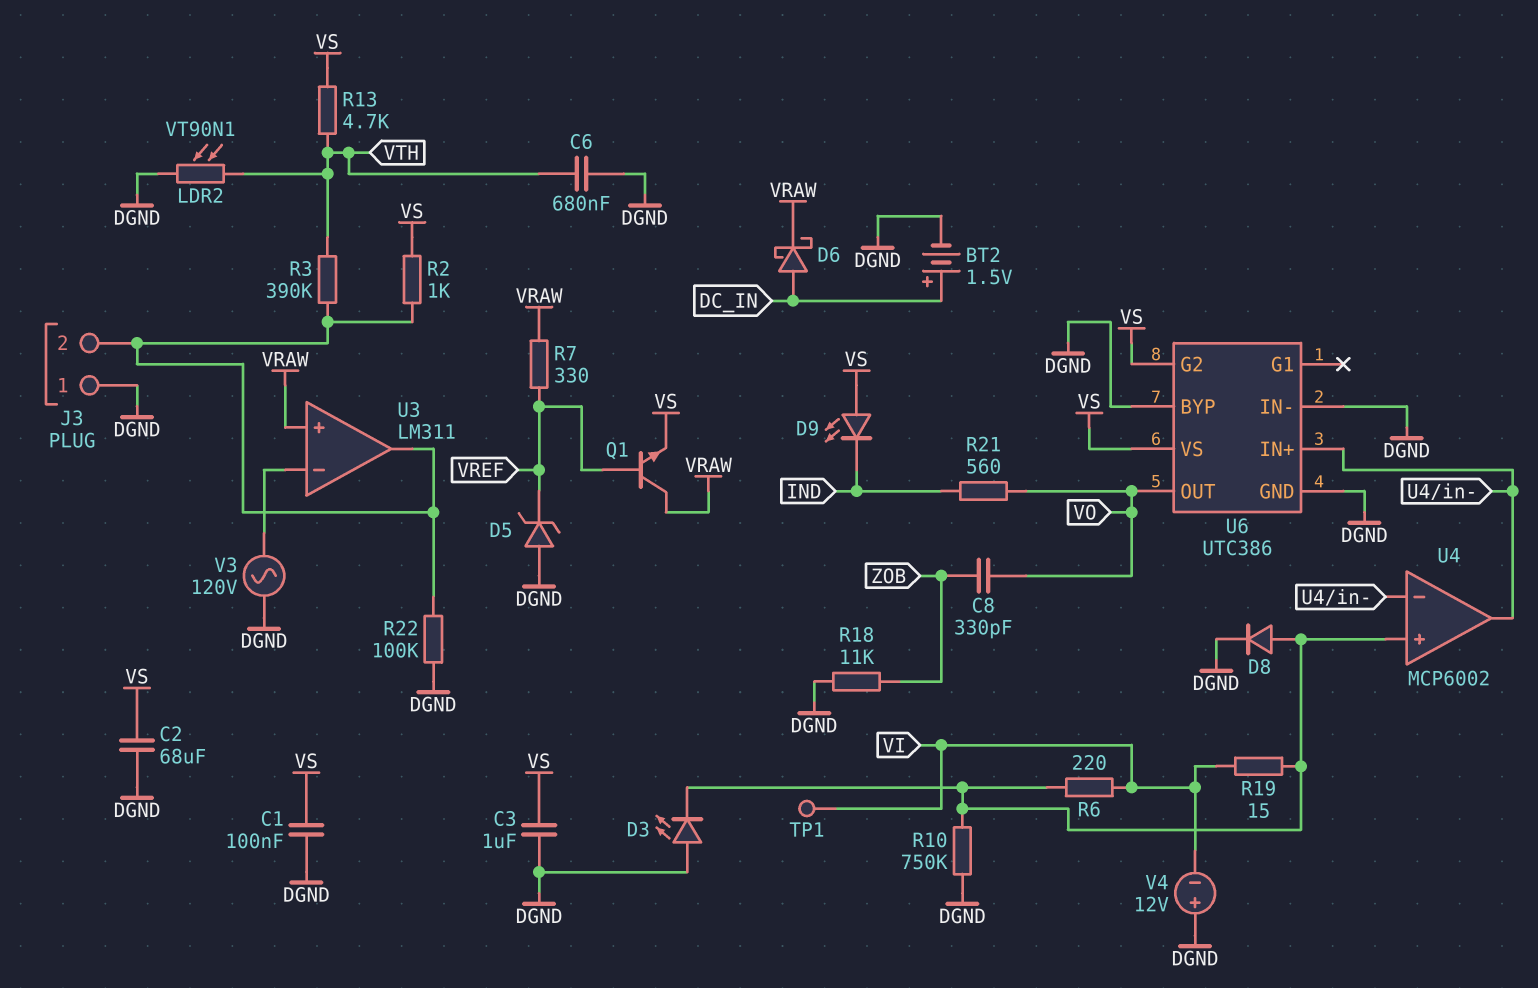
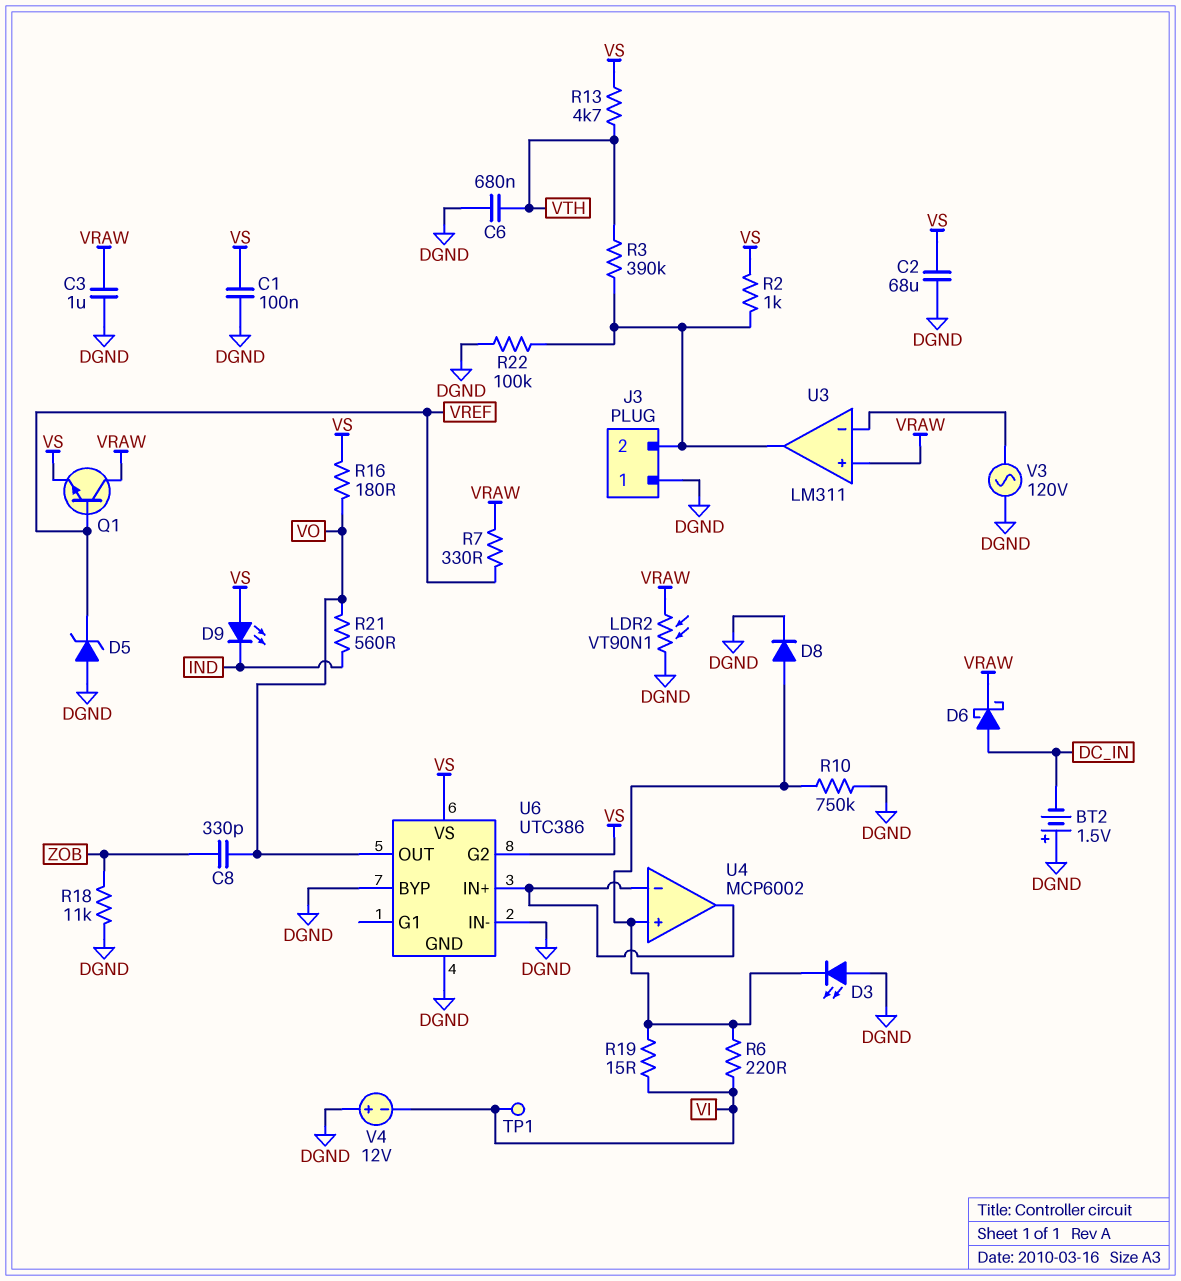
BT2: 1.5V (plus DC_IN, minus DGND) -> 1.5V (plus DGND, minus DC_IN)
C3: 1uF (DGND, VS) -> 1uF (DGND, VRAW)
LDR2: VT90N1 (DGND, VTH) -> VT90N1 (DGND, VRAW)
R16: none -> 180 (VO, VS)

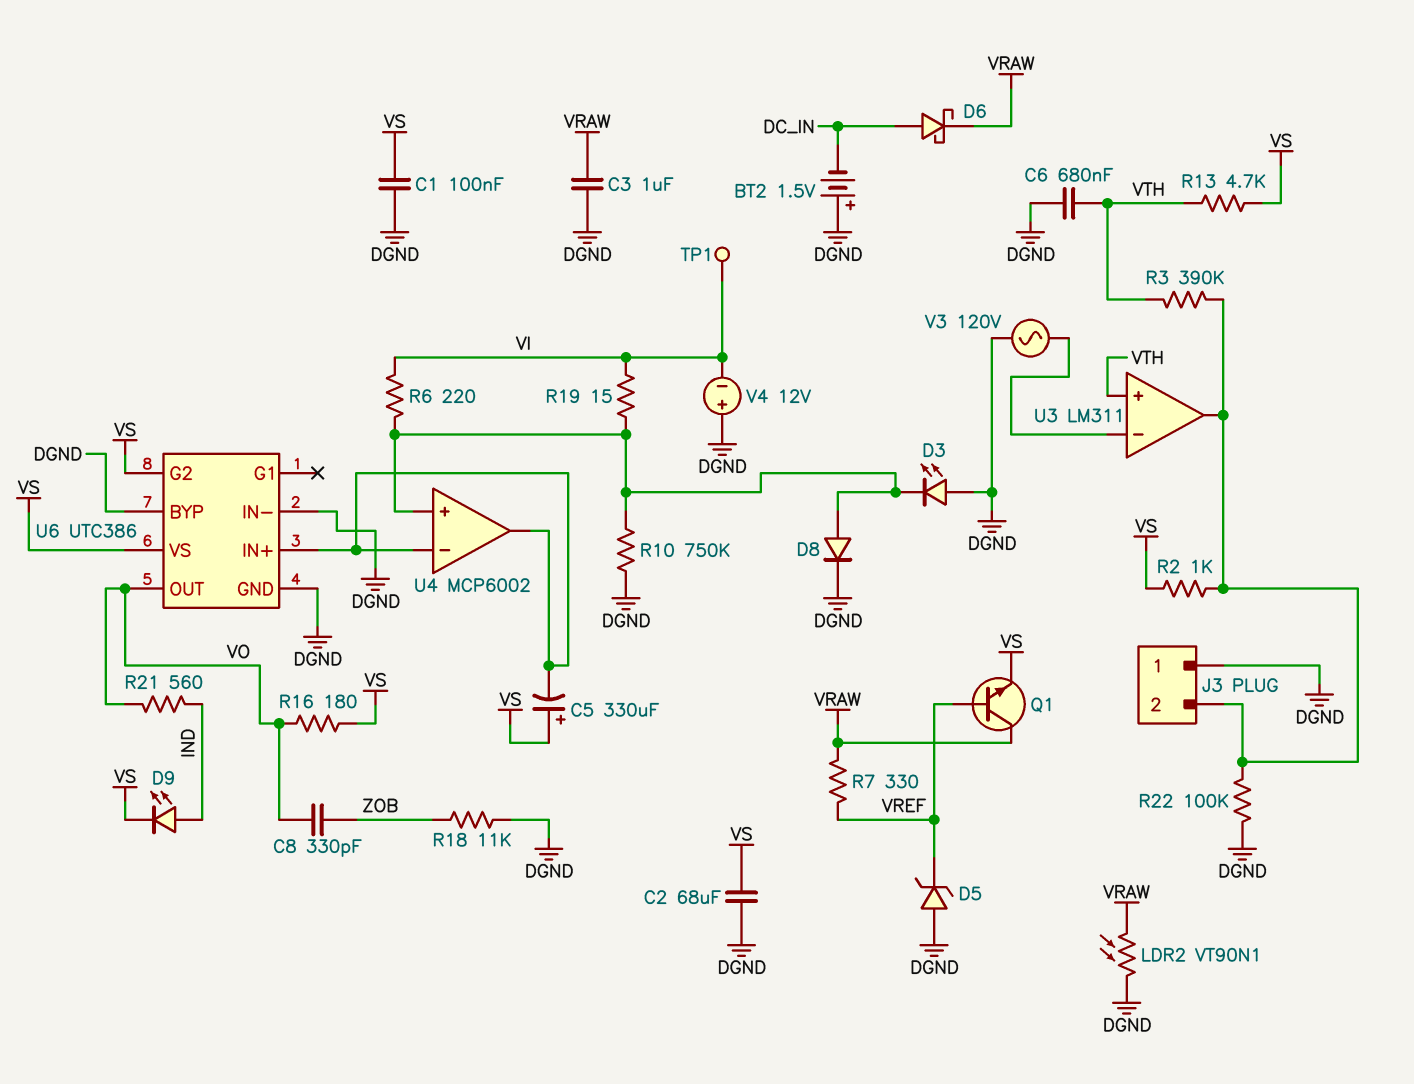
C5: none -> 330uF (plus VS, minus U4/in-)
D9: LED (A VS, K IND) -> LED (A IND, K VS)
U3 pin in+: VRAW -> VTH

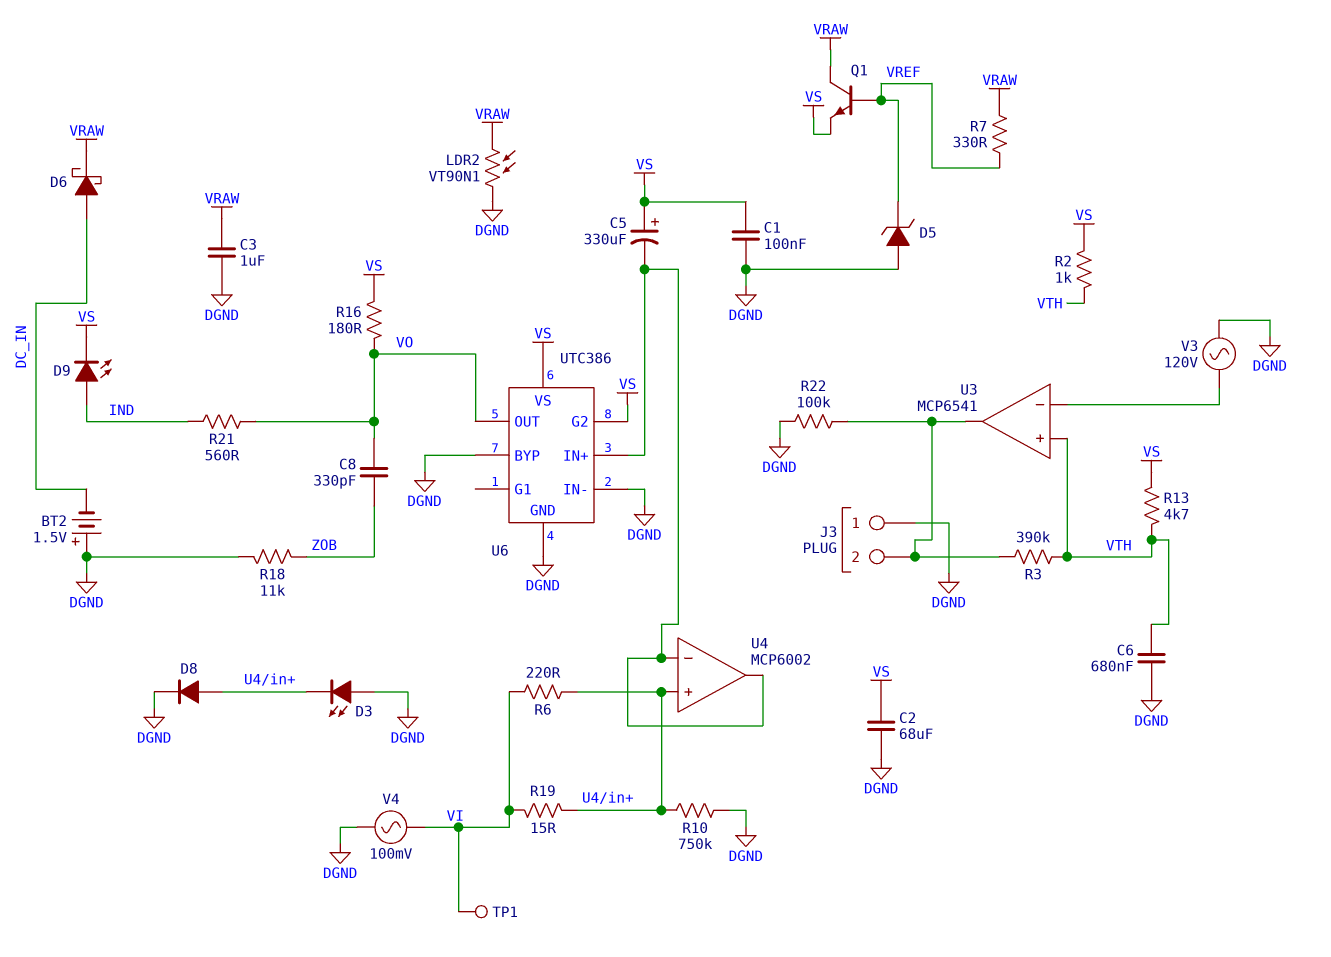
R2: 1k (J3/2, VS) -> 1k (VS, VTH)
U3: LM311 -> MCP6541
V4: 12V (plus DGND, minus VI) -> AC 100mV (DGND, VI)

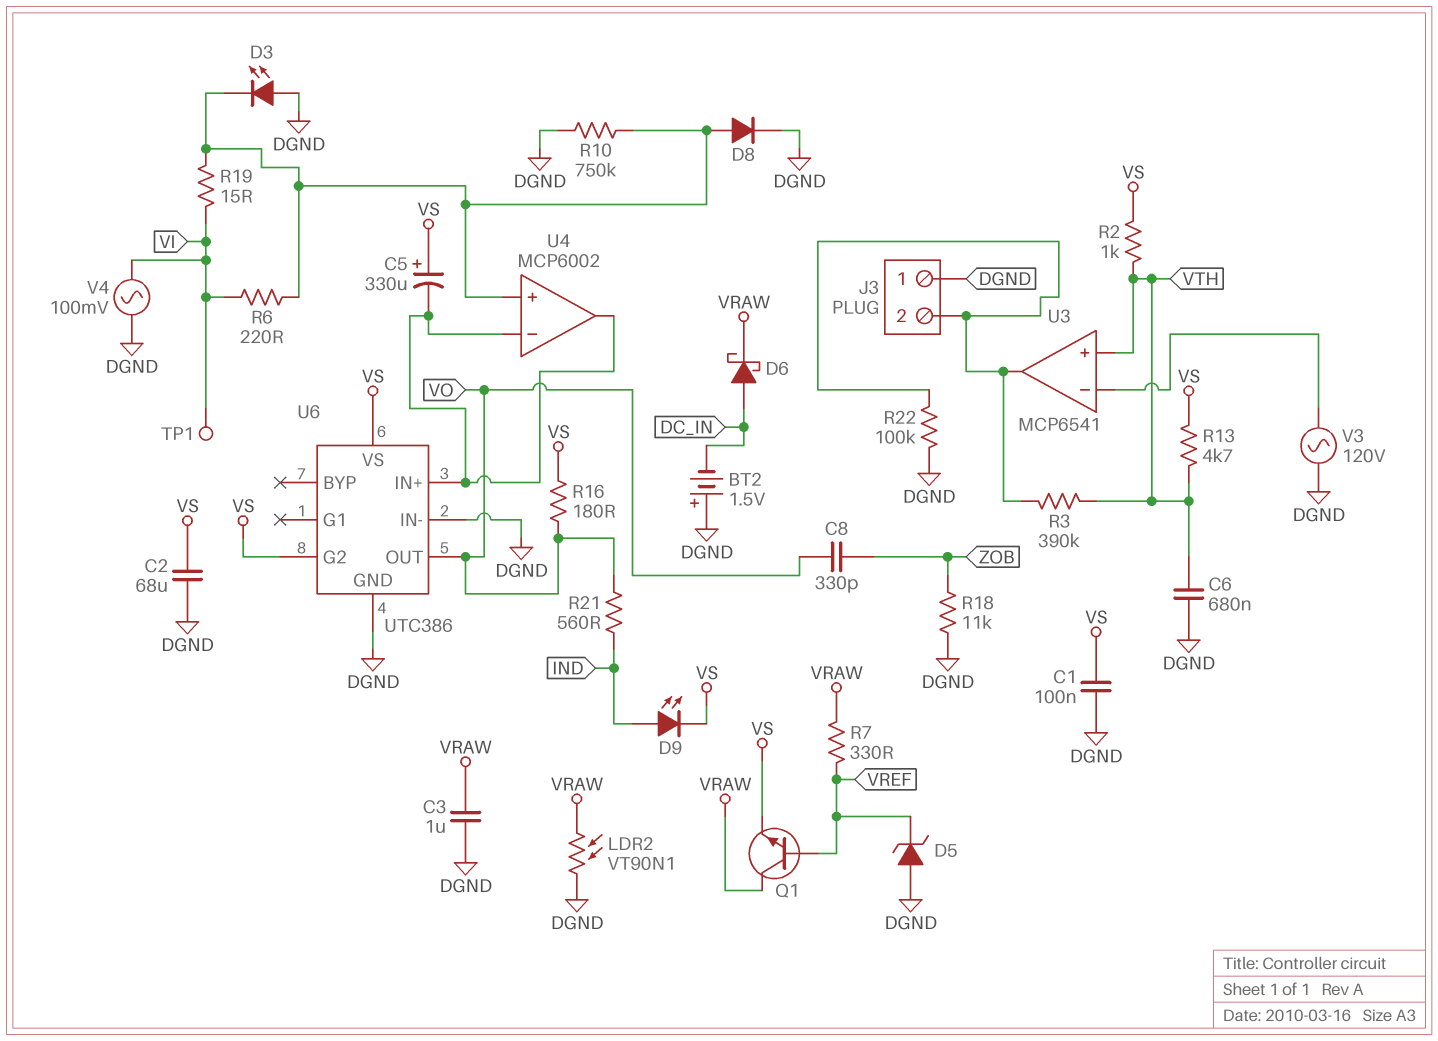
U6 pin BYP: DGND -> none

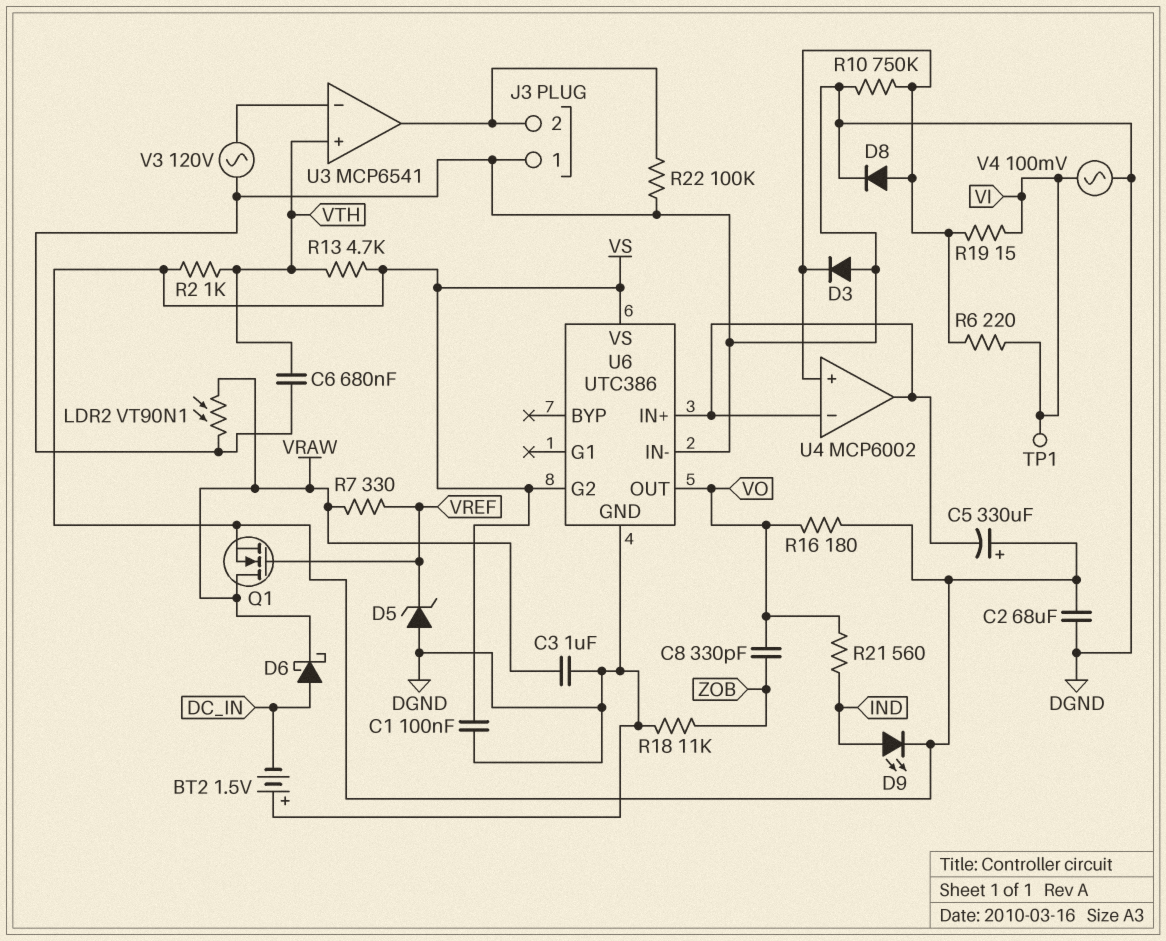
D3: LED (A DGND, K U4/in+) -> diode (A DGND, K U4/in+)
Q1: NPN (B VREF, C VRAW, E VS) -> NMOS (G VREF, D VRAW, S VS)
R3: 390k (J3/2, VTH) -> none

